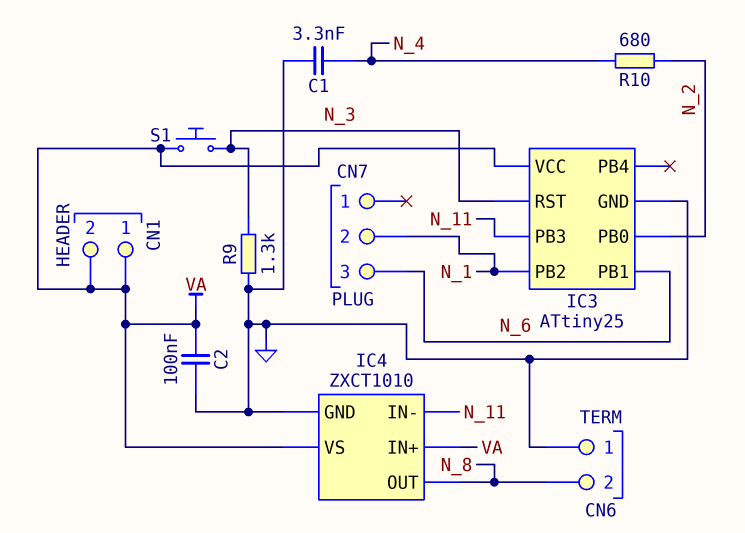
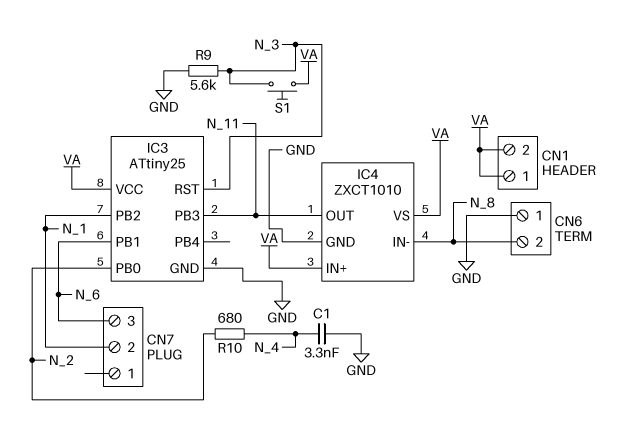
C2: 100nF (GND, VA) -> none
IC4 pin IN-: N_11 -> N_8
IC4 pin OUT: N_8 -> N_11
R9: 1.3k (GND, N_3) -> 5.6k (GND, N_3)

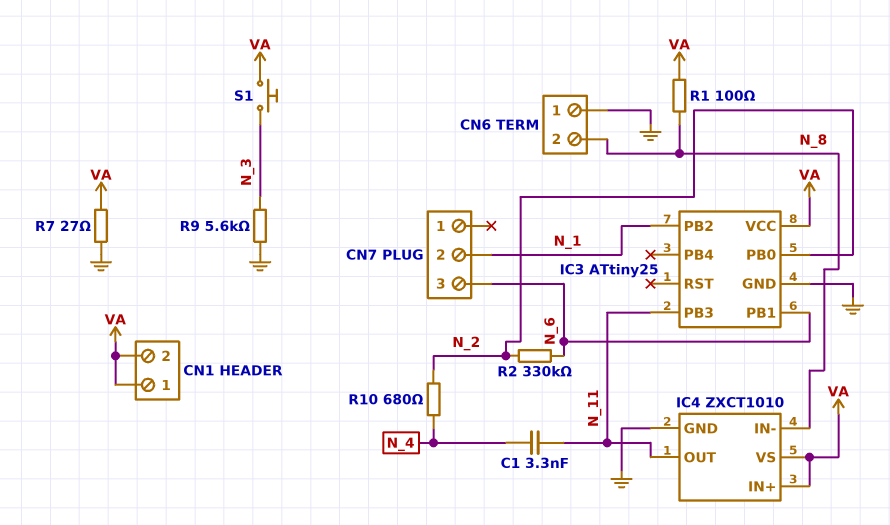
C1: 3.3nF (GND, N_4) -> 3.3nF (N_4, N_11)
IC3 pin RST: N_3 -> none
R1: none -> 100 (N_8, VA)
R2: none -> 330k (N_2, N_6)
R7: none -> 27 (GND, VA)

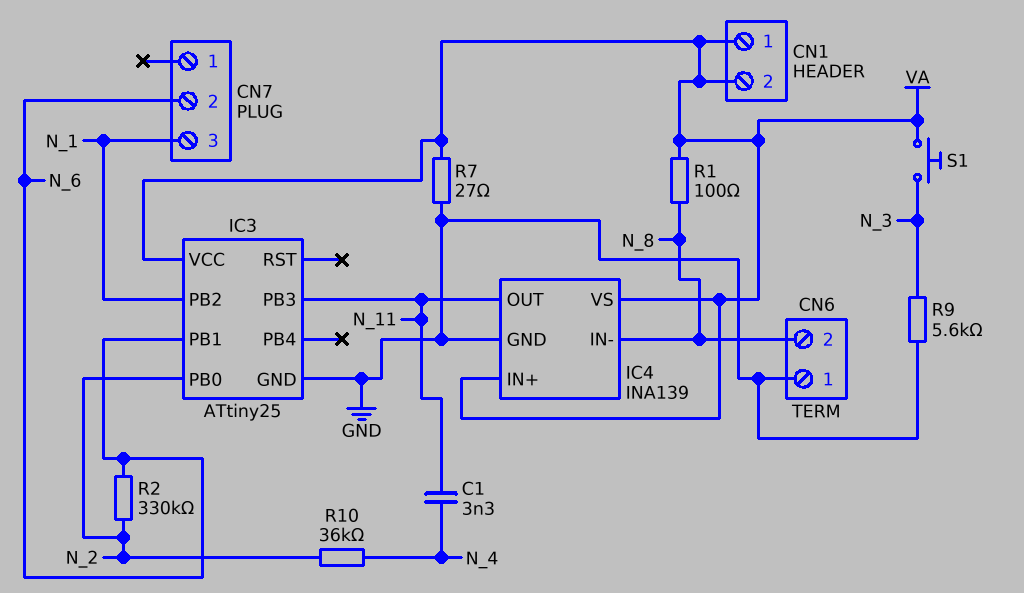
CN7 pin 2: N_1 -> N_6
CN7 pin 3: N_6 -> N_1
IC4: ZXCT1010 -> INA139
R10: 680 (N_2, N_4) -> 36k (N_2, N_4)

